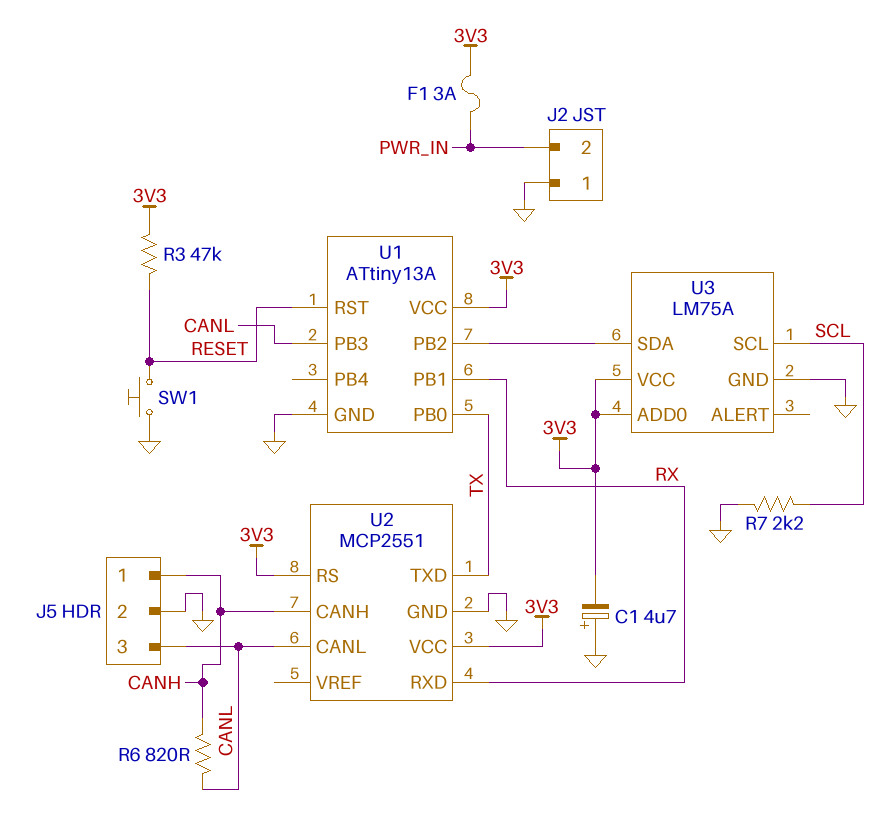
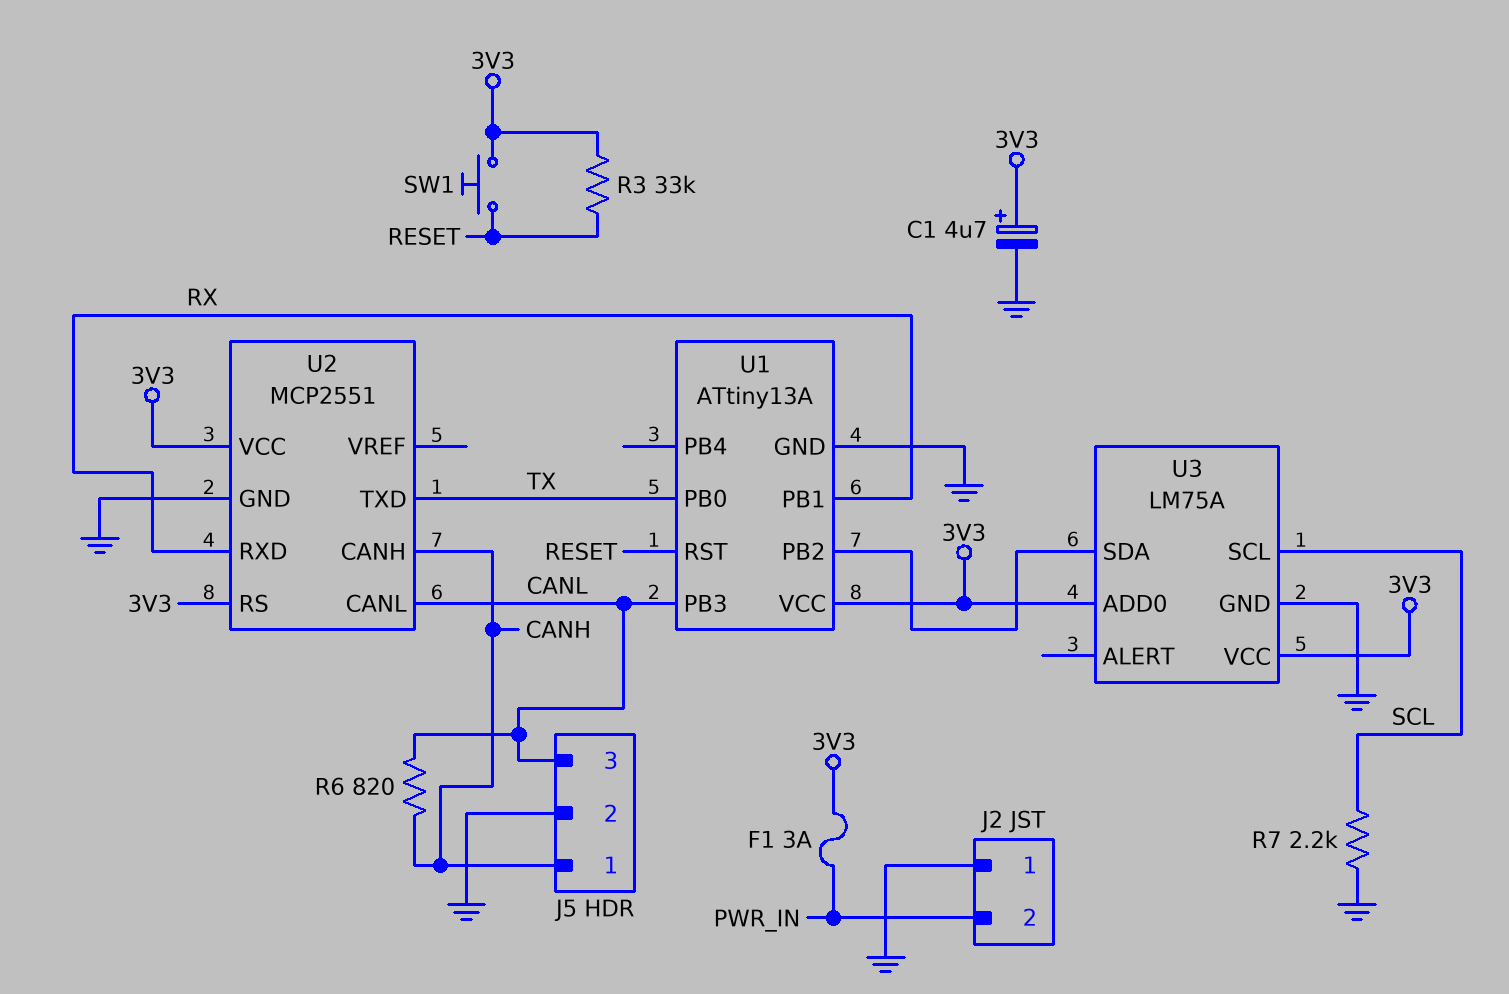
C1: 4.7uF (plus GND, minus 3V3) -> 4.7uF (plus 3V3, minus GND)
R3: 47k (3V3, RESET) -> 33k (3V3, RESET)
SW1: button (GND, RESET) -> button (3V3, RESET)

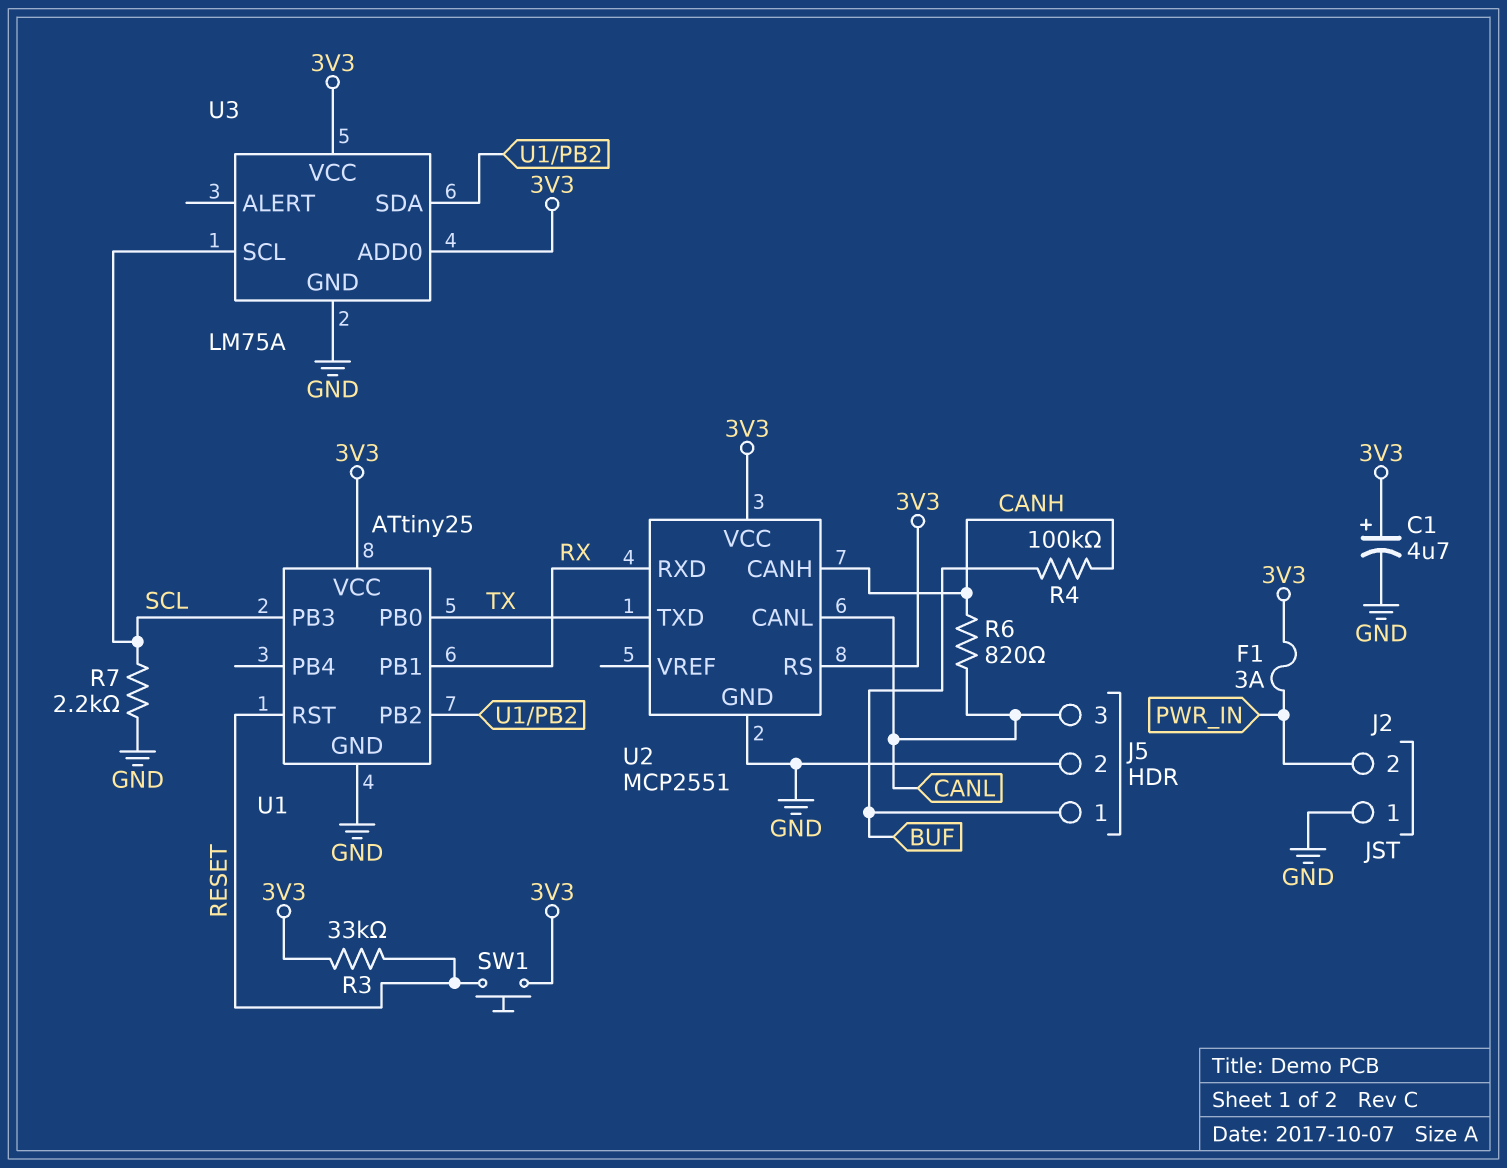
J5 pin 1: CANH -> BUF
R4: none -> 100k (BUF, CANH)
U1: ATtiny13A -> ATtiny25
U1 pin PB3: CANL -> SCL

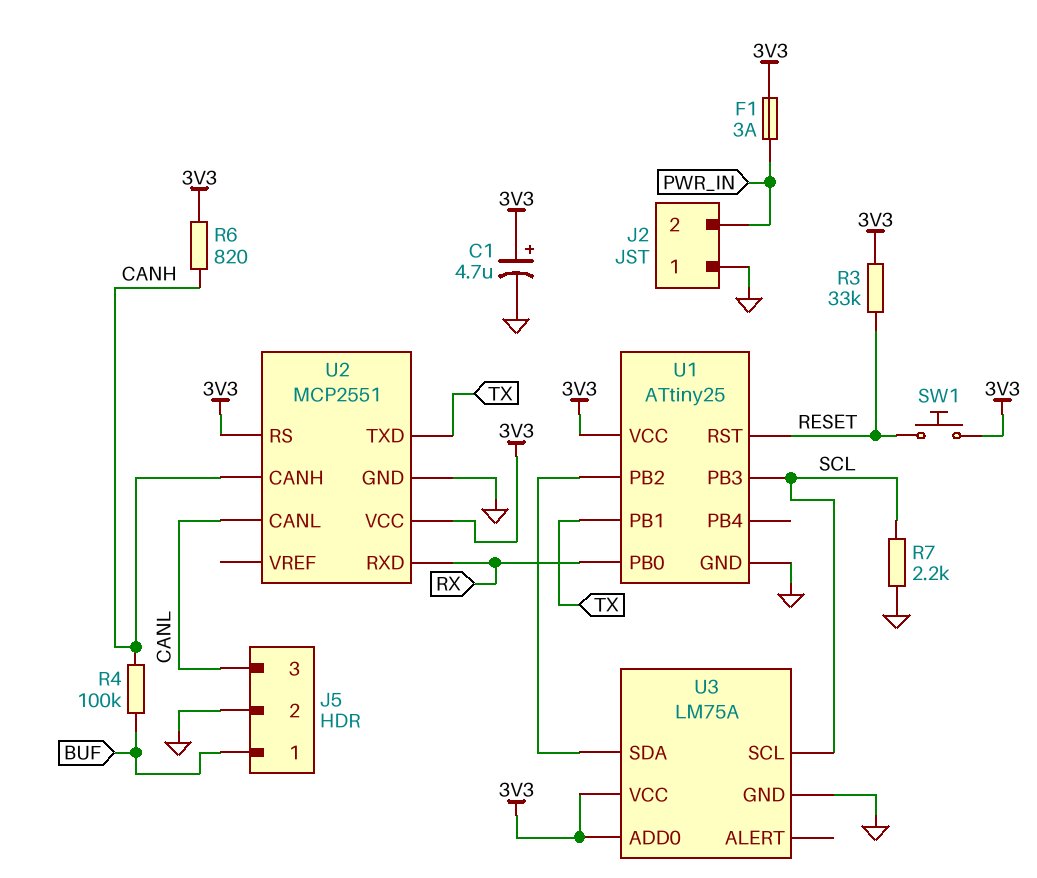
R6: 820 (CANH, CANL) -> 820 (3V3, CANH)
U1 pin PB0: TX -> RX
U1 pin PB1: RX -> TX

